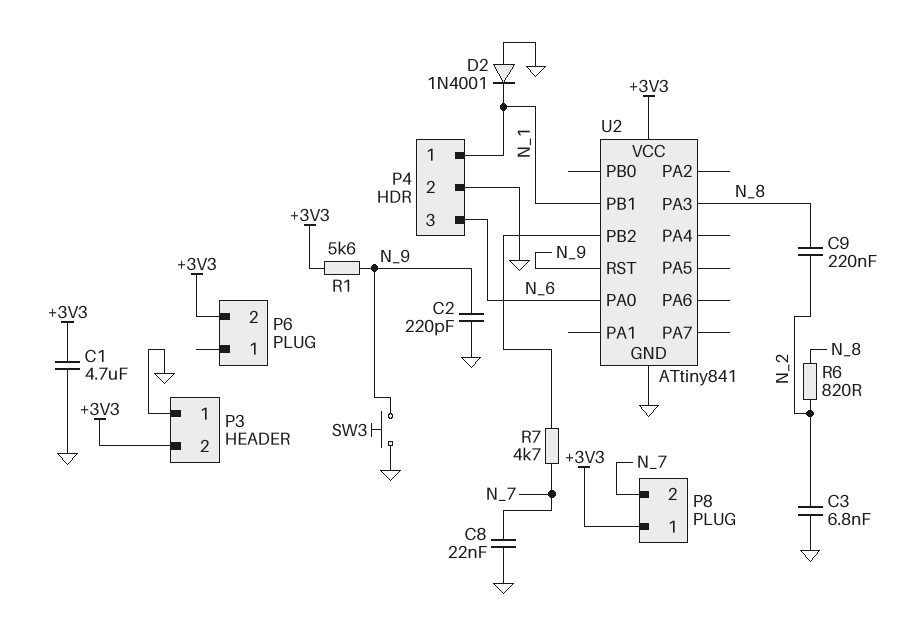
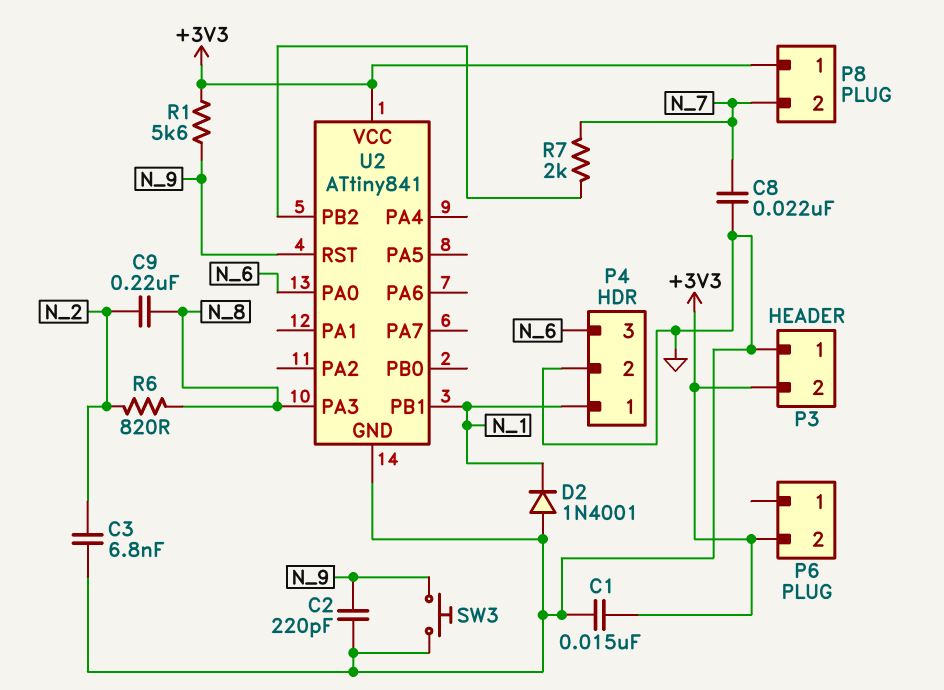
C1: 4.7uF (+3V3, GND) -> 15nF (+3V3, GND)
R7: 4.7k (N_7, U2/PB2) -> 2k (N_7, U2/PB2)

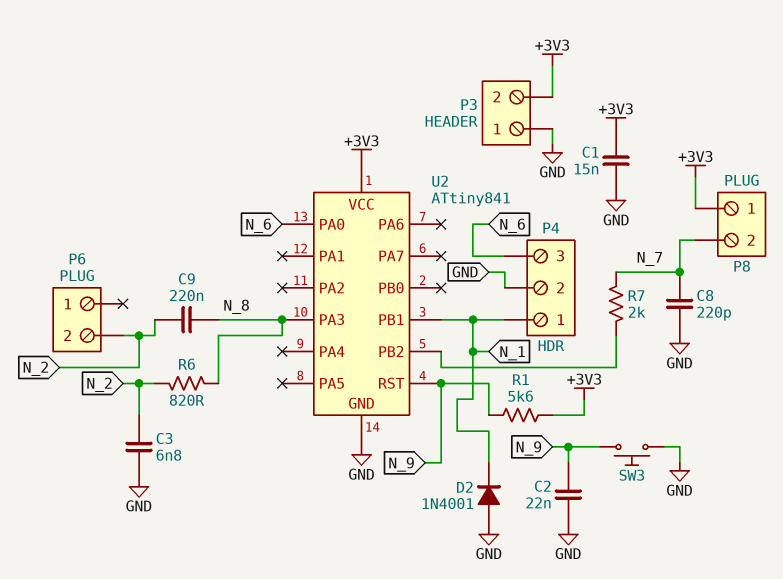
C2: 220pF (GND, N_9) -> 22nF (GND, N_9)
C8: 22nF (GND, N_7) -> 220pF (GND, N_7)
P6 pin 2: +3V3 -> N_2

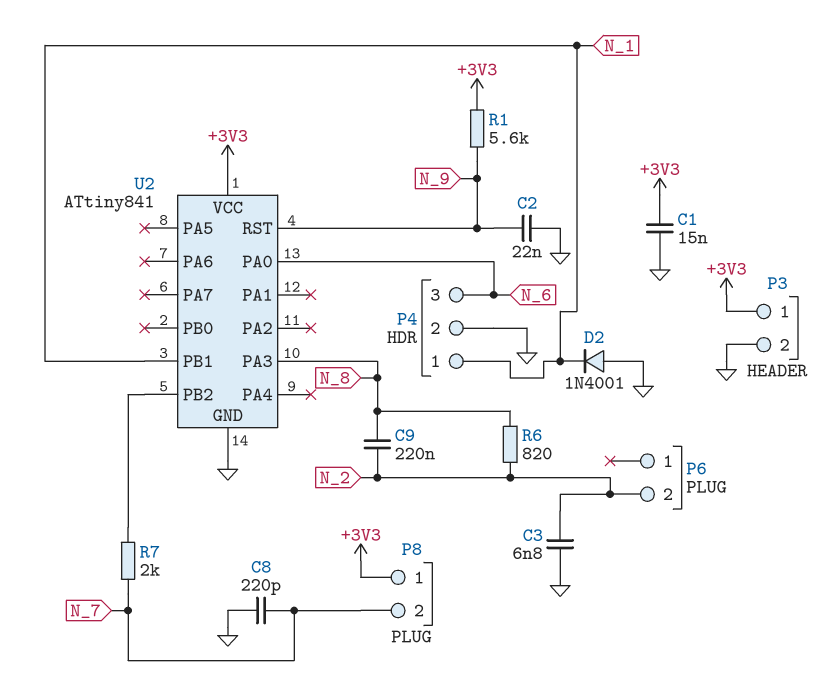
P3 pin 1: GND -> +3V3
P3 pin 2: +3V3 -> GND
SW3: button (GND, N_9) -> none

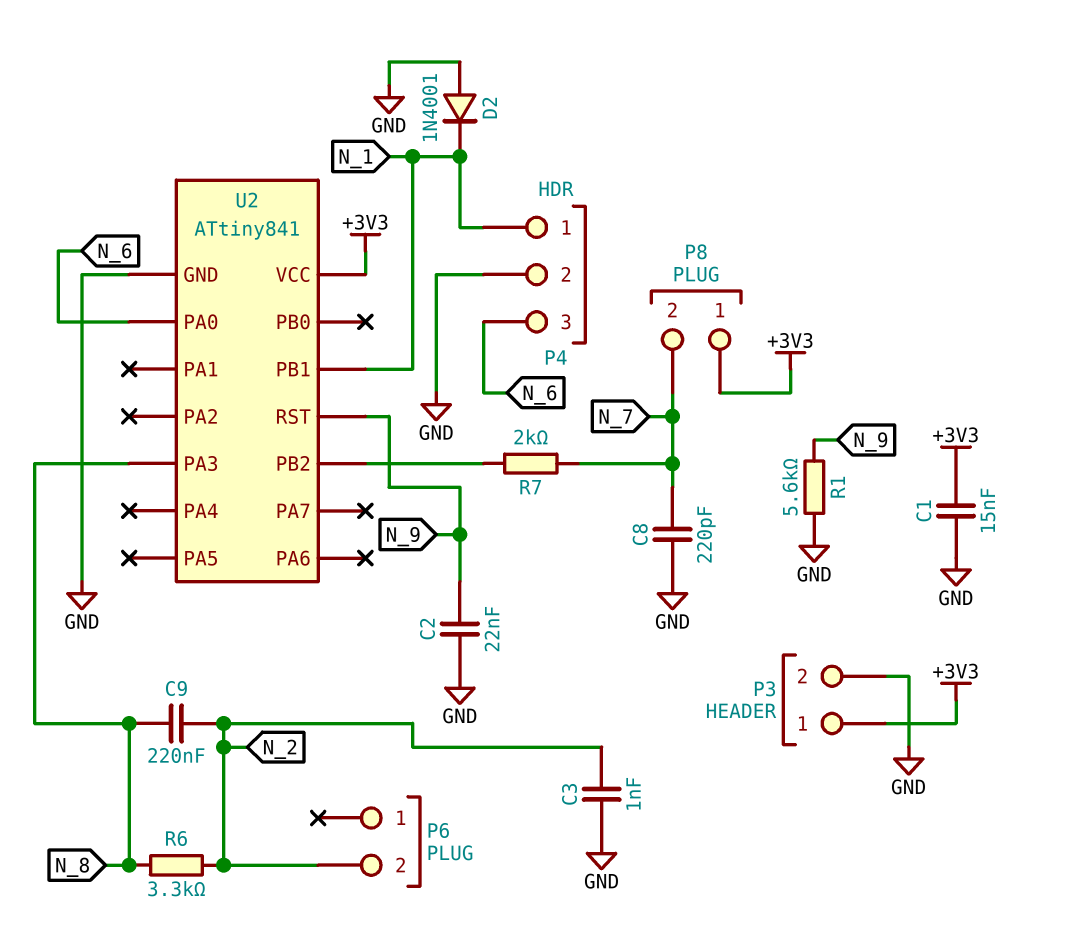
C3: 6.8nF (GND, N_2) -> 1nF (GND, N_2)
R1: 5.6k (+3V3, N_9) -> 5.6k (GND, N_9)
R6: 820 (N_2, N_8) -> 3.3k (N_2, N_8)

